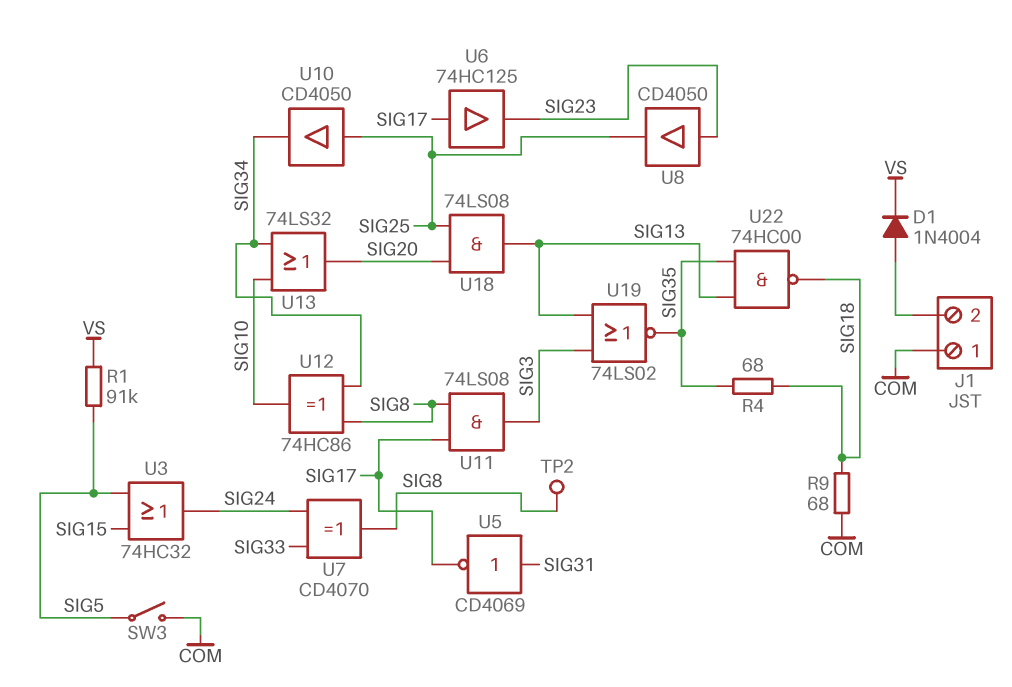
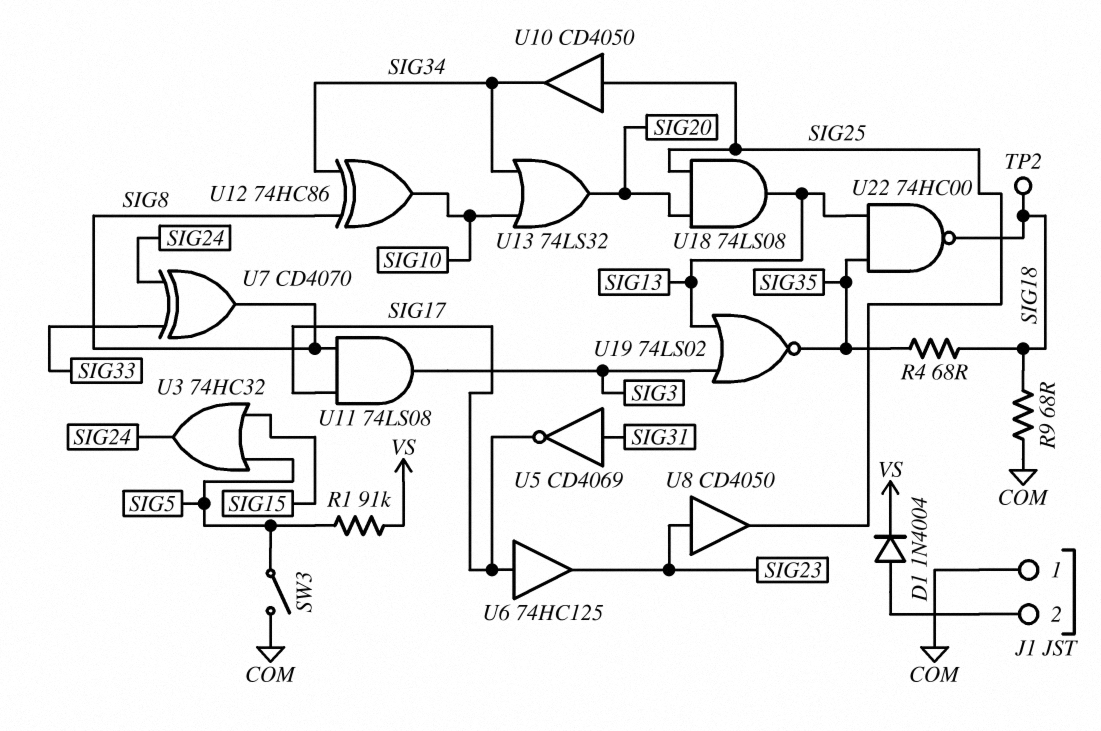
TP2: test point (SIG8) -> test point (SIG18)

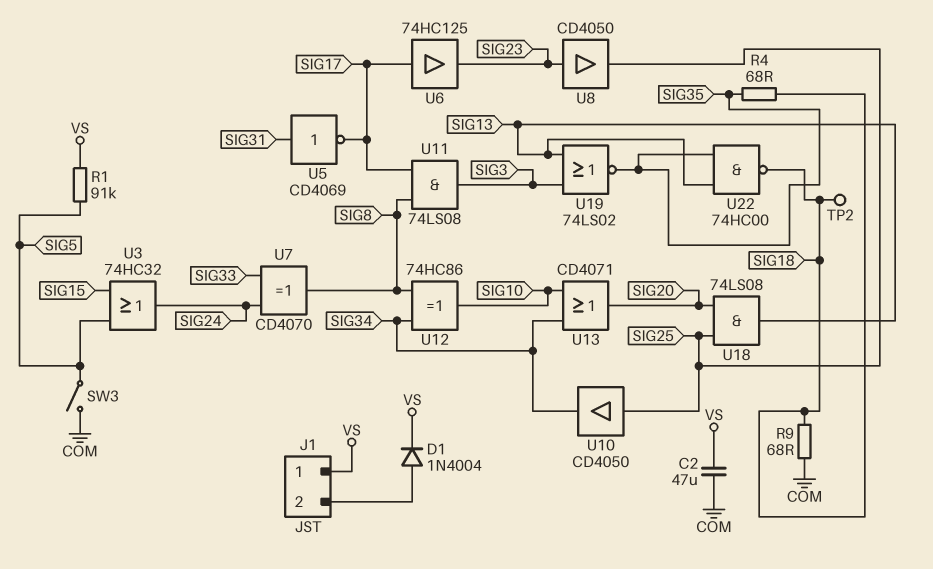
C2: none -> 47uF (COM, VS)
J1 pin 1: COM -> VS
U13: OR 74LS32 (in SIG10, in SIG34, out SIG20) -> OR CD4071 (in SIG10, in SIG34, out SIG20)

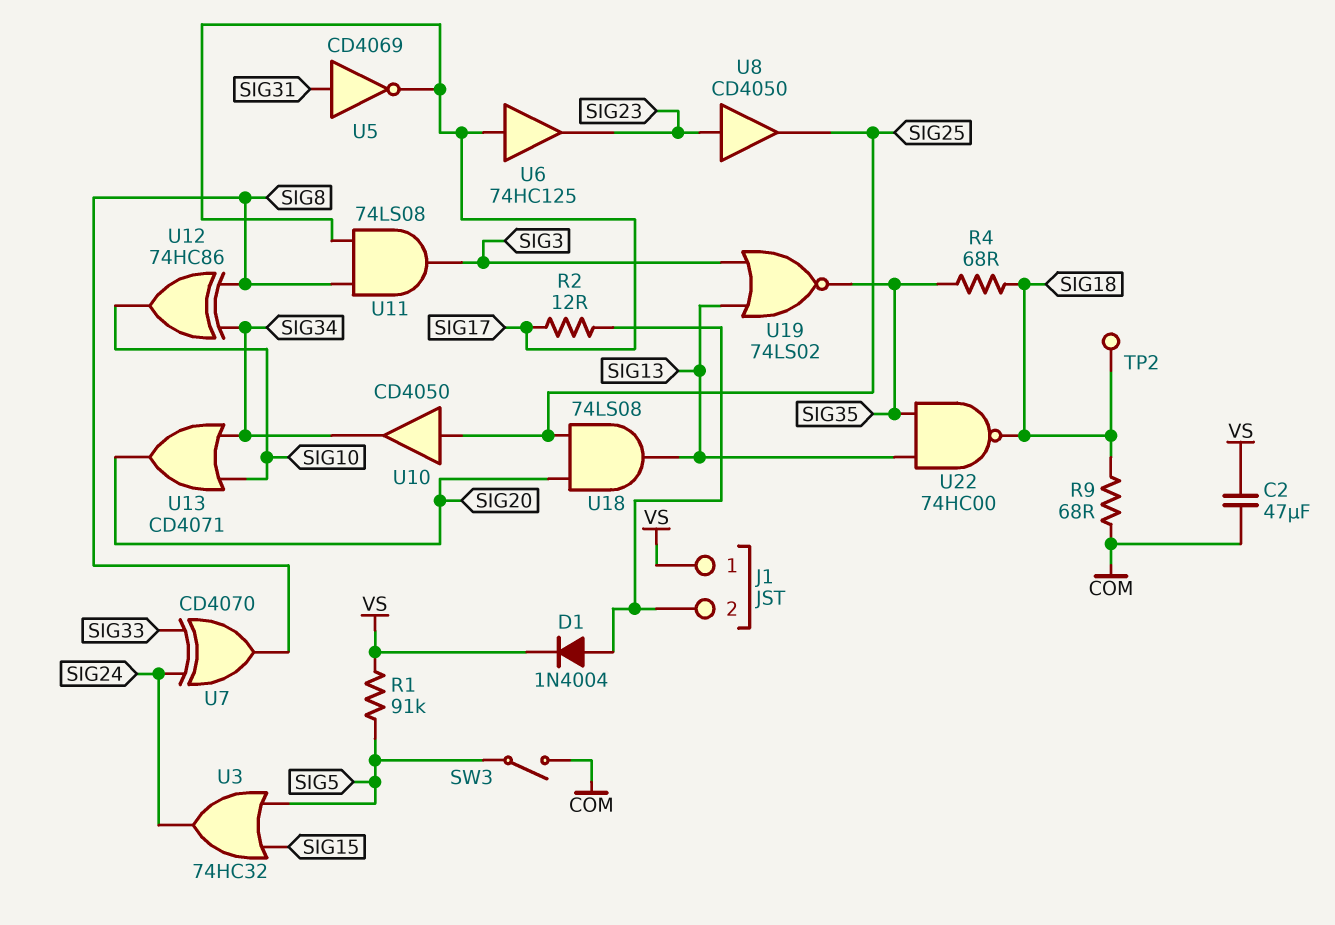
R2: none -> 12 (J1/2, SIG17)

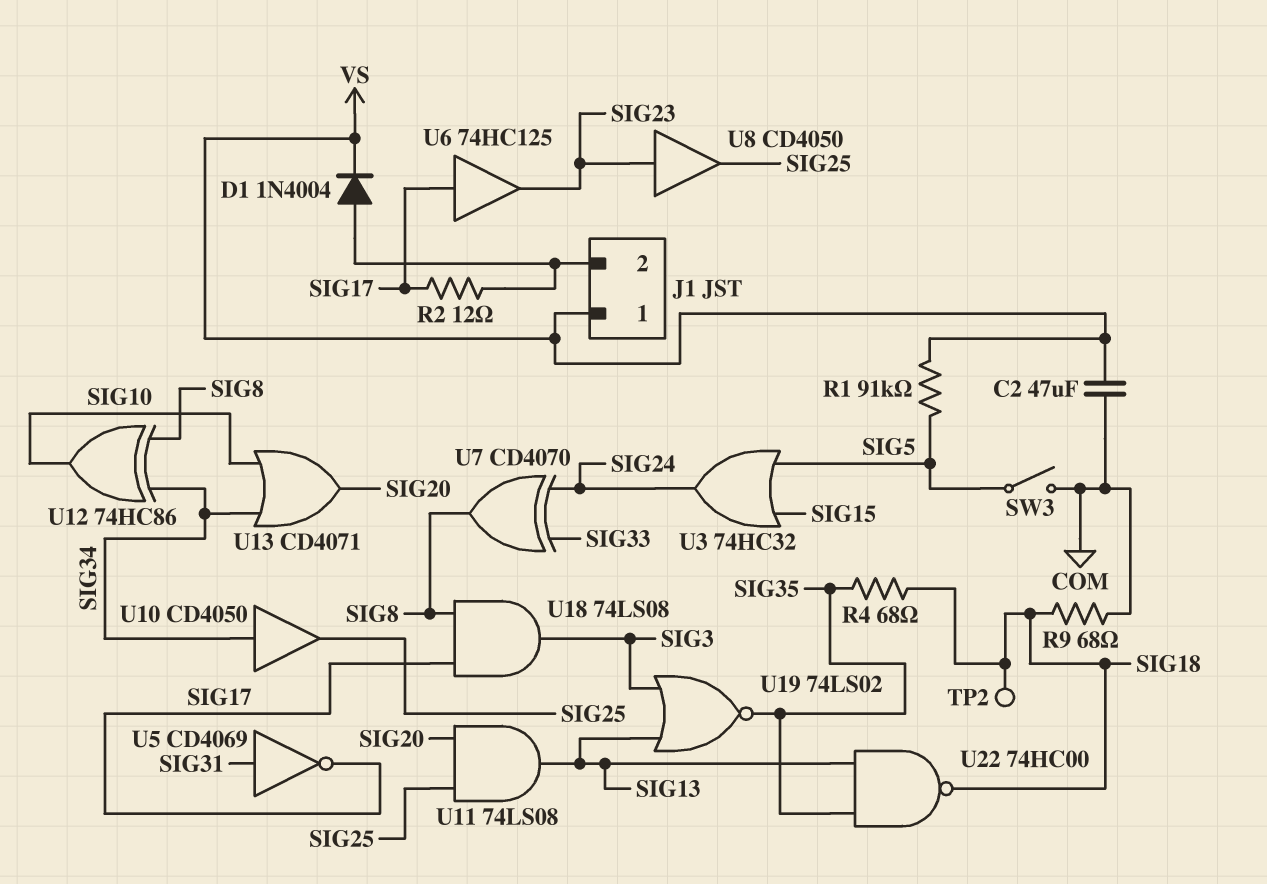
U10: buffer CD4050 (in SIG25, out SIG34) -> buffer CD4050 (in SIG34, out SIG25)
U11: AND 74LS08 (in SIG8, in SIG17, out SIG3) -> AND 74LS08 (in SIG20, in SIG25, out SIG13)
U18: AND 74LS08 (in SIG20, in SIG25, out SIG13) -> AND 74LS08 (in SIG8, in SIG17, out SIG3)

